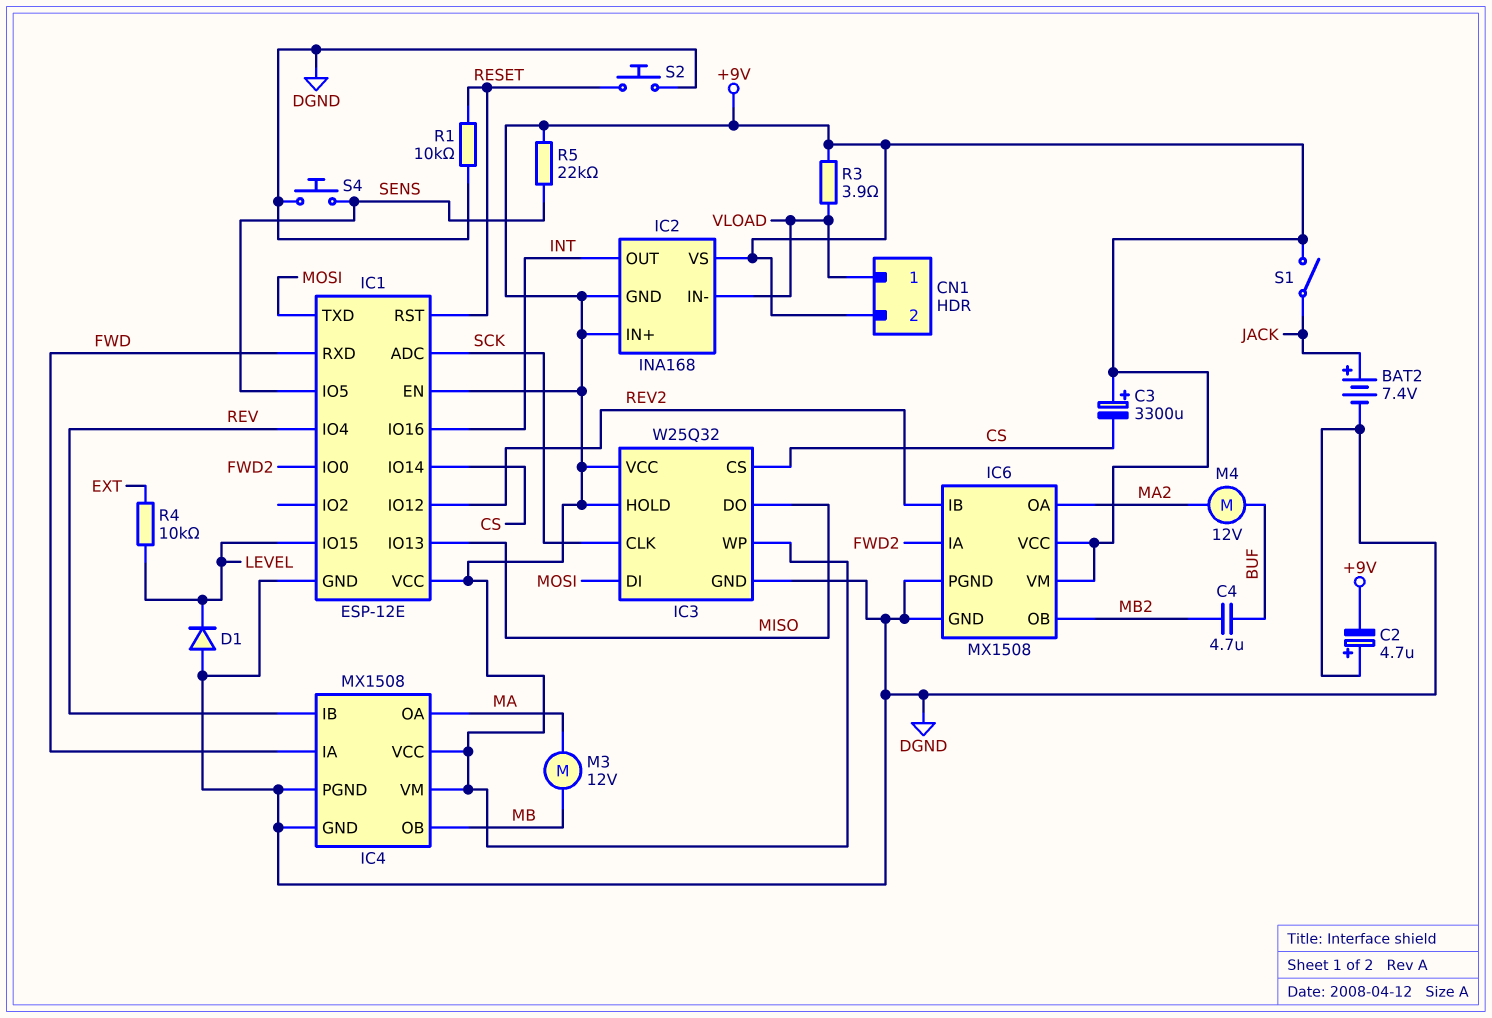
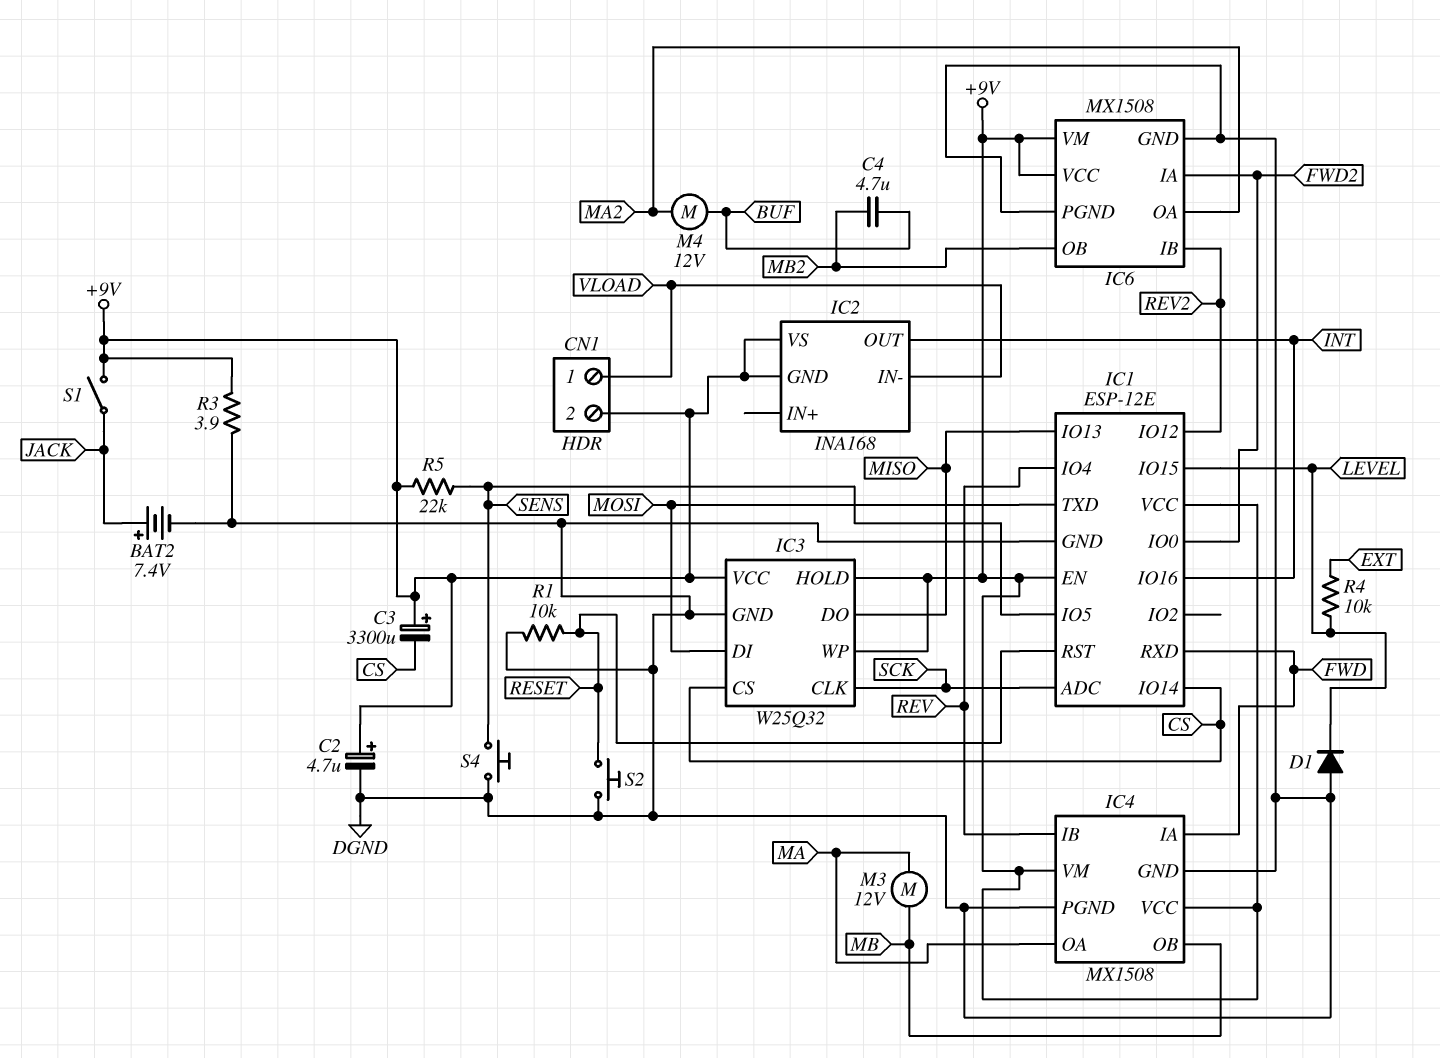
C2: 4.7uF (plus DGND, minus +9V) -> 4.7uF (plus +9V, minus DGND)
IC2 pin IN+: +9V -> none
R3: 3.9 (+9V, VLOAD) -> 3.9 (+9V, DGND)

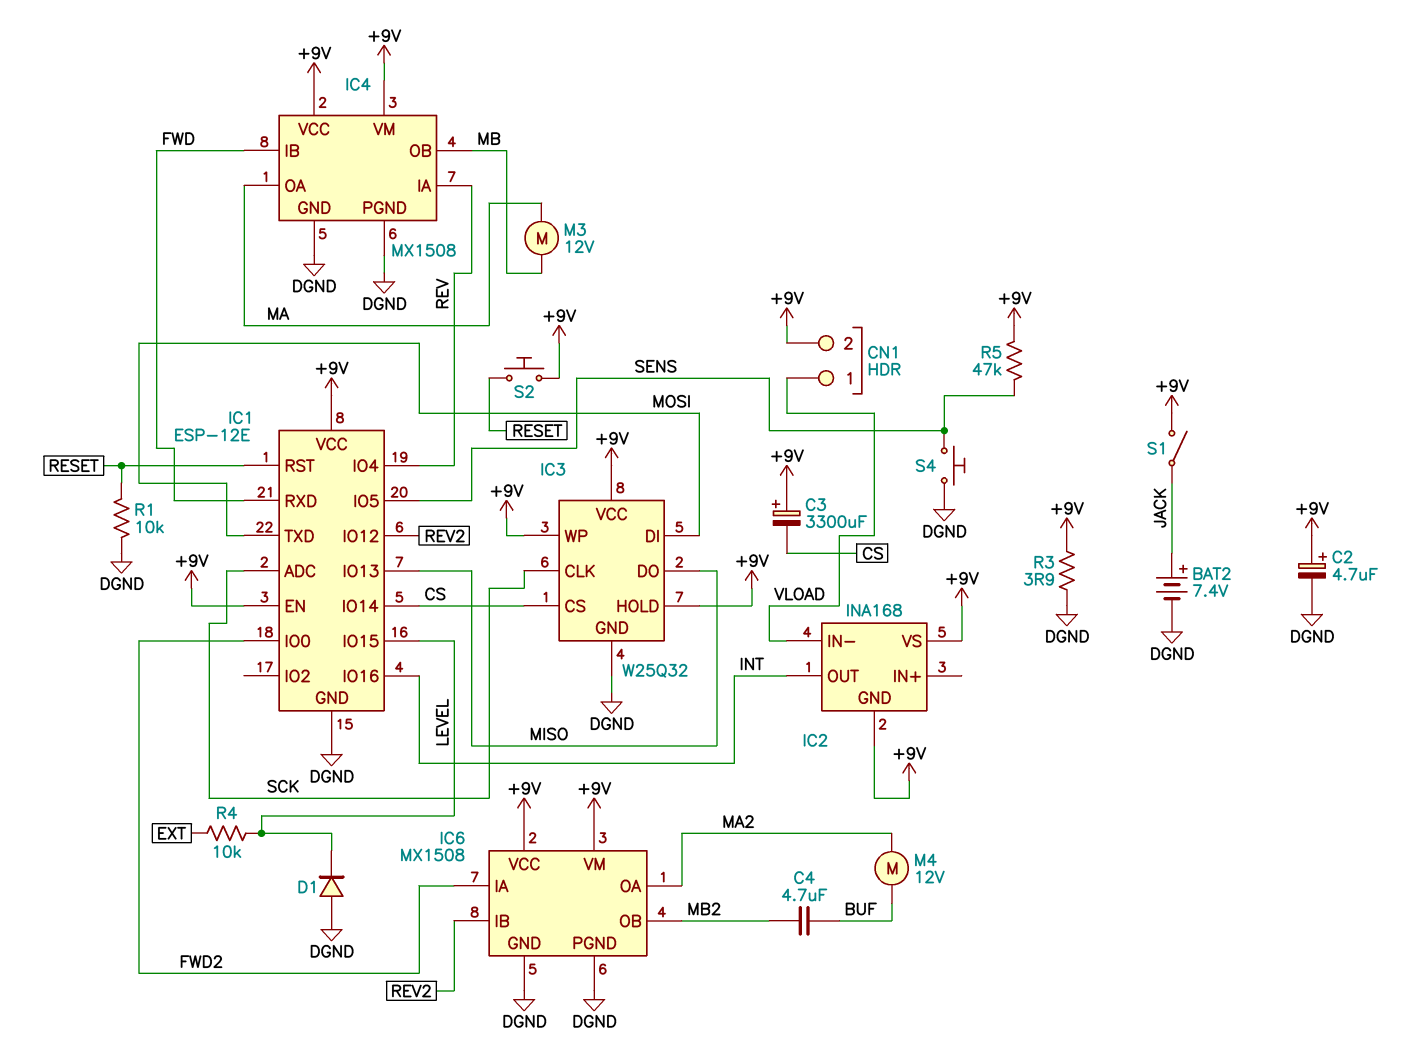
IC4 pin IA: FWD -> REV
IC4 pin IB: REV -> FWD
R5: 22k (+9V, SENS) -> 47k (+9V, SENS)
S2: button (DGND, RESET) -> button (+9V, RESET)

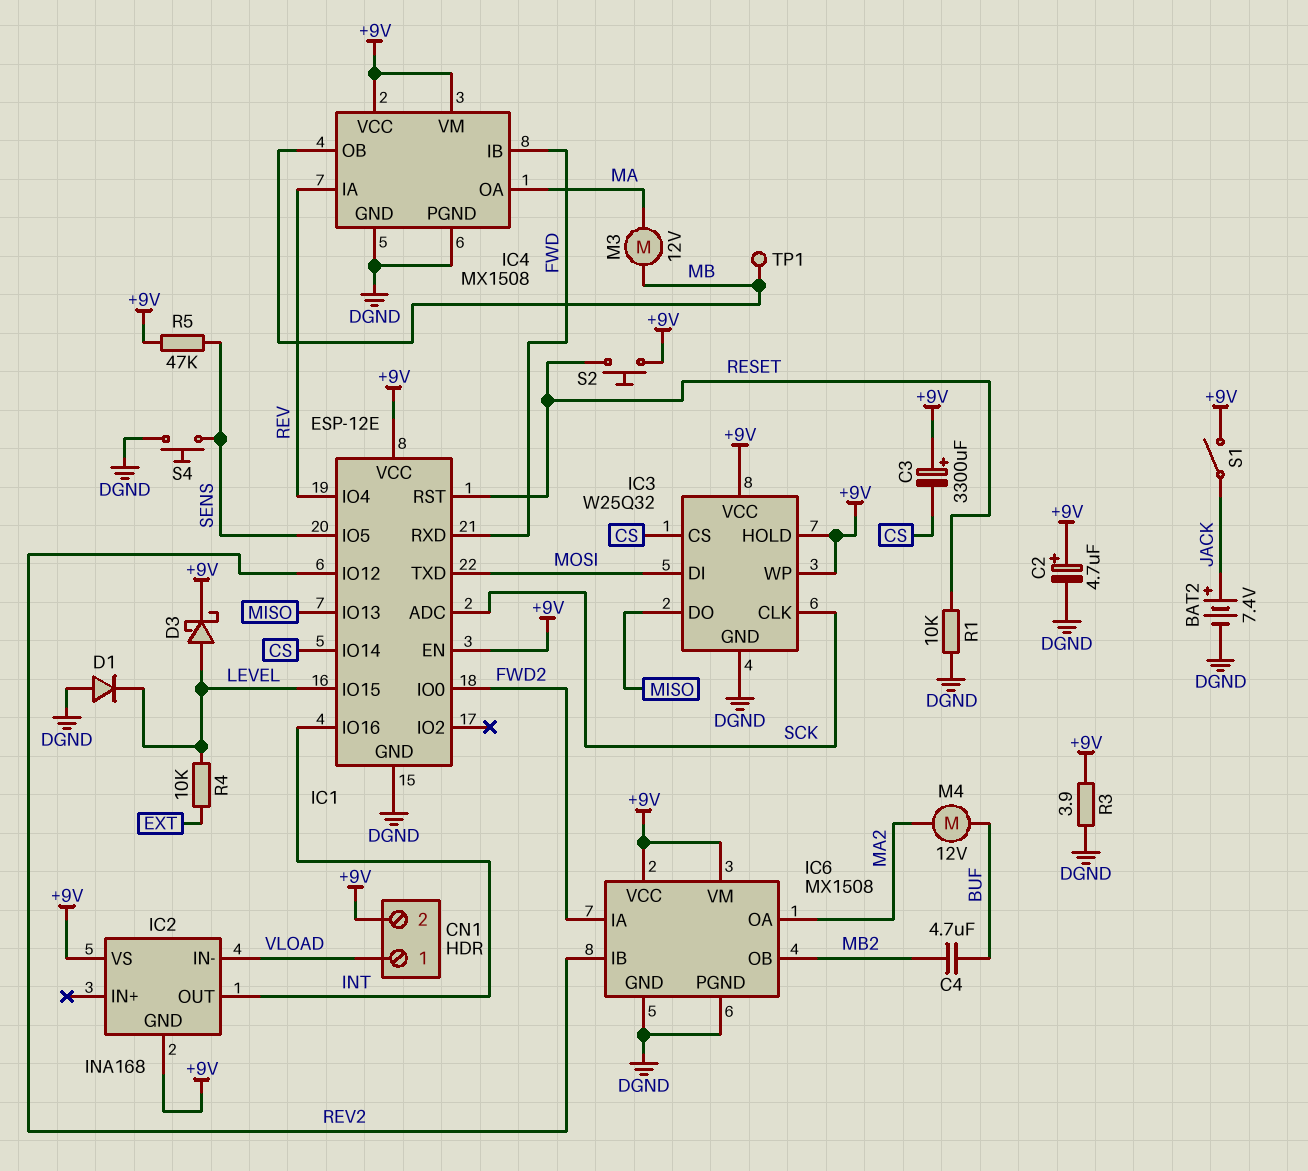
D3: none -> schottky (A LEVEL, K +9V)
TP1: none -> test point (MB)

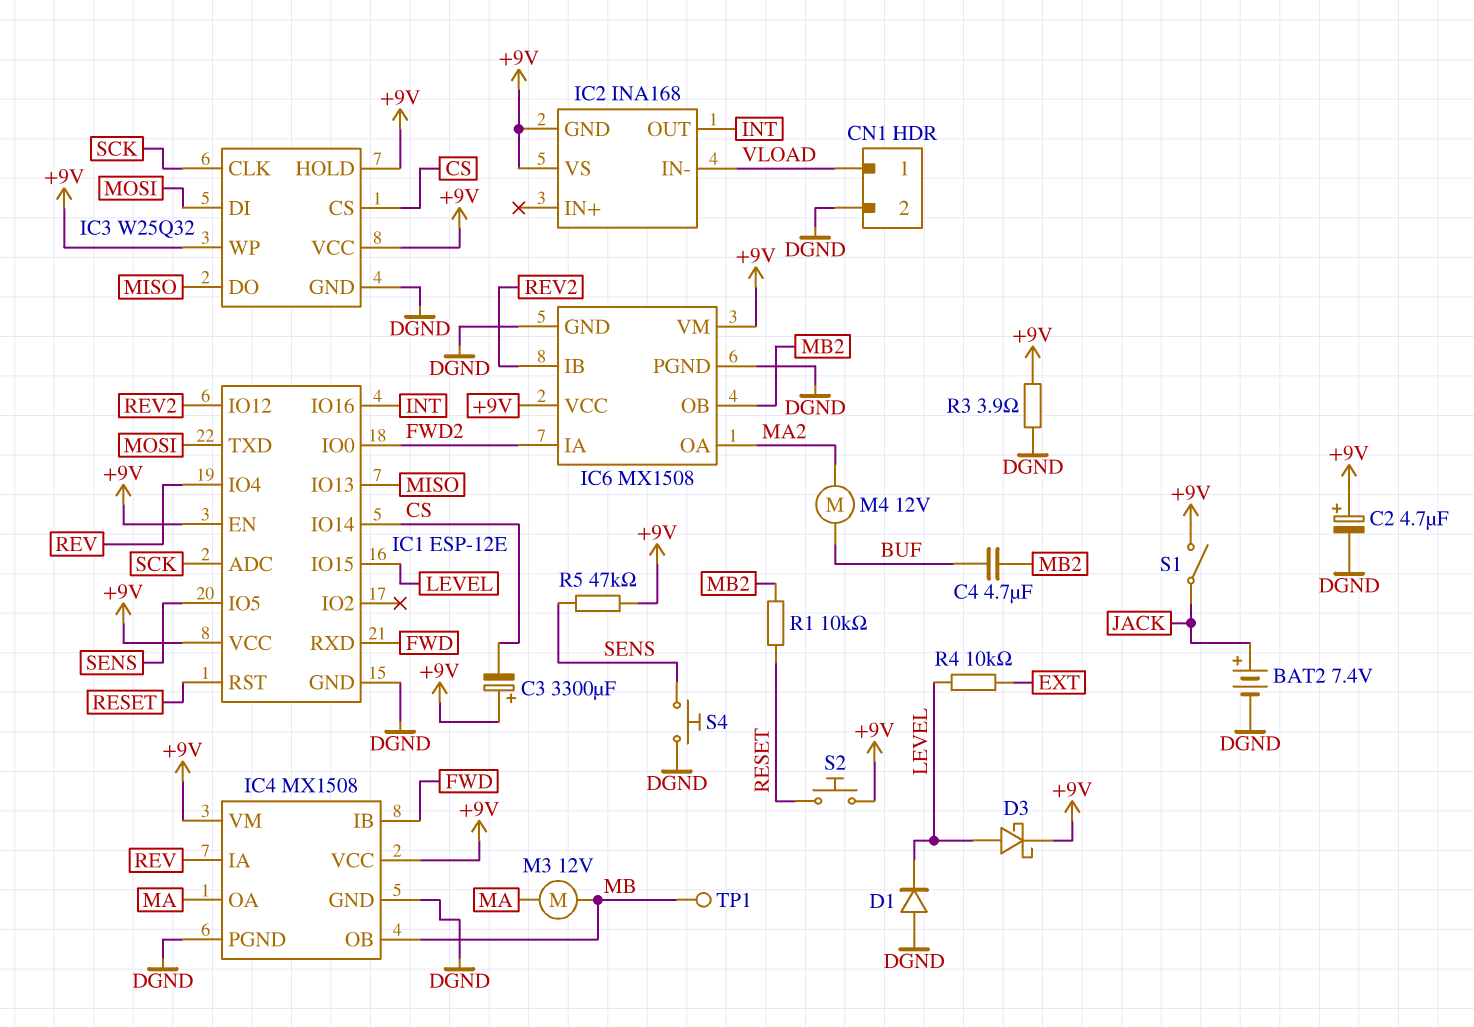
CN1 pin 2: +9V -> DGND
R1: 10k (DGND, RESET) -> 10k (MB2, RESET)

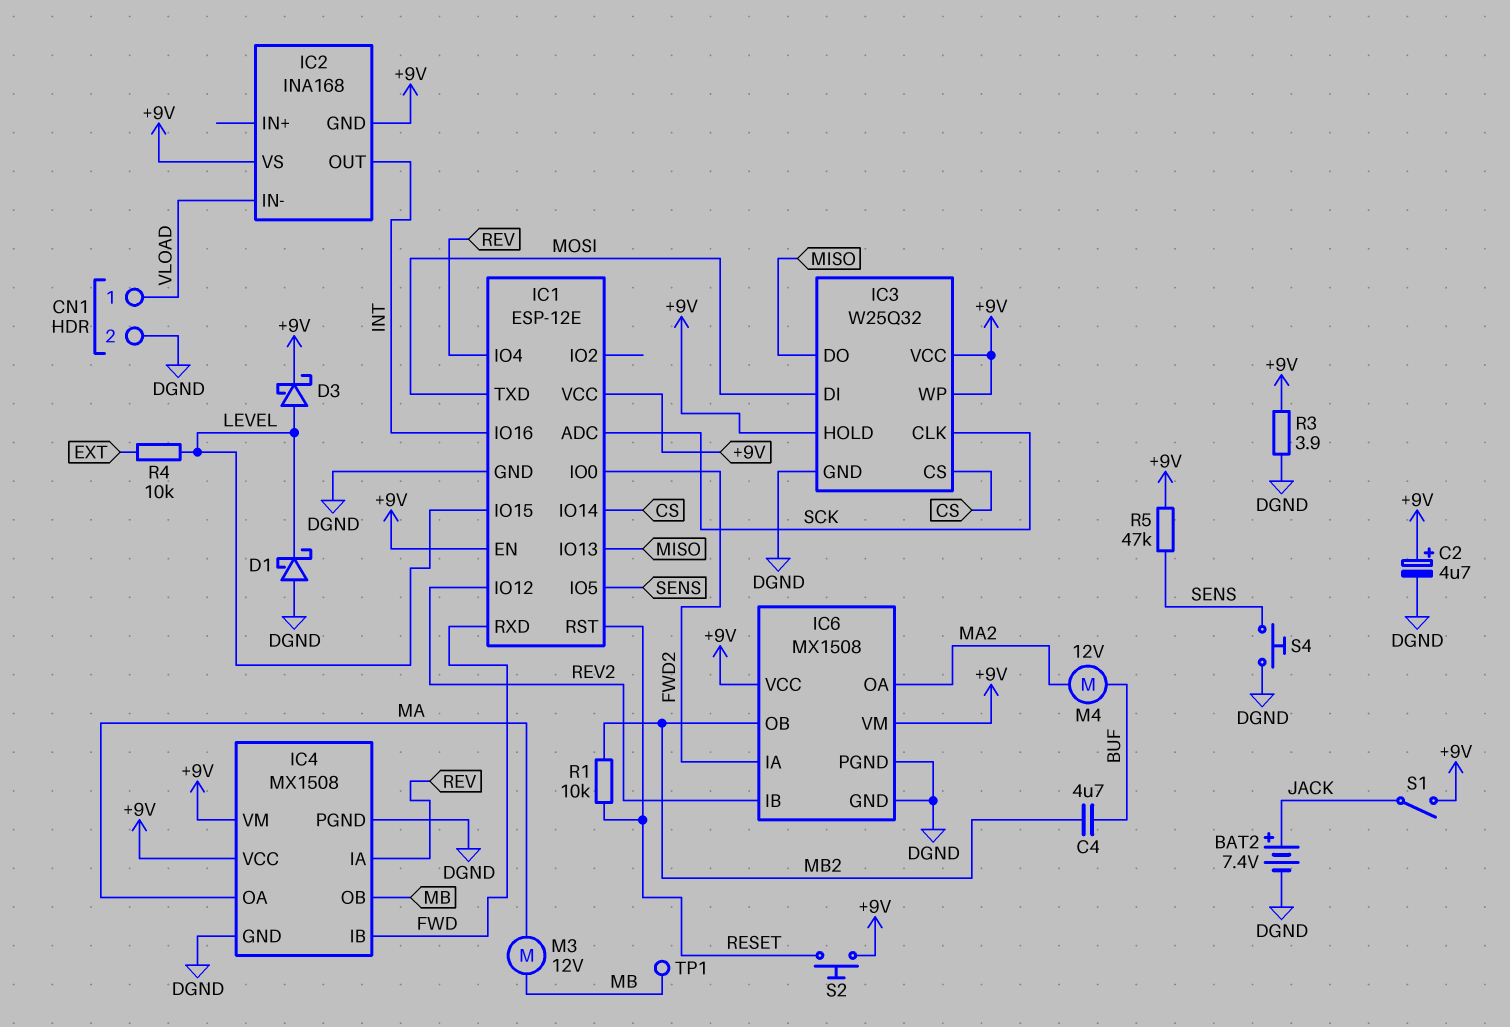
C3: 3300uF (plus +9V, minus CS) -> none
D1: diode (A DGND, K LEVEL) -> schottky (A DGND, K LEVEL)

